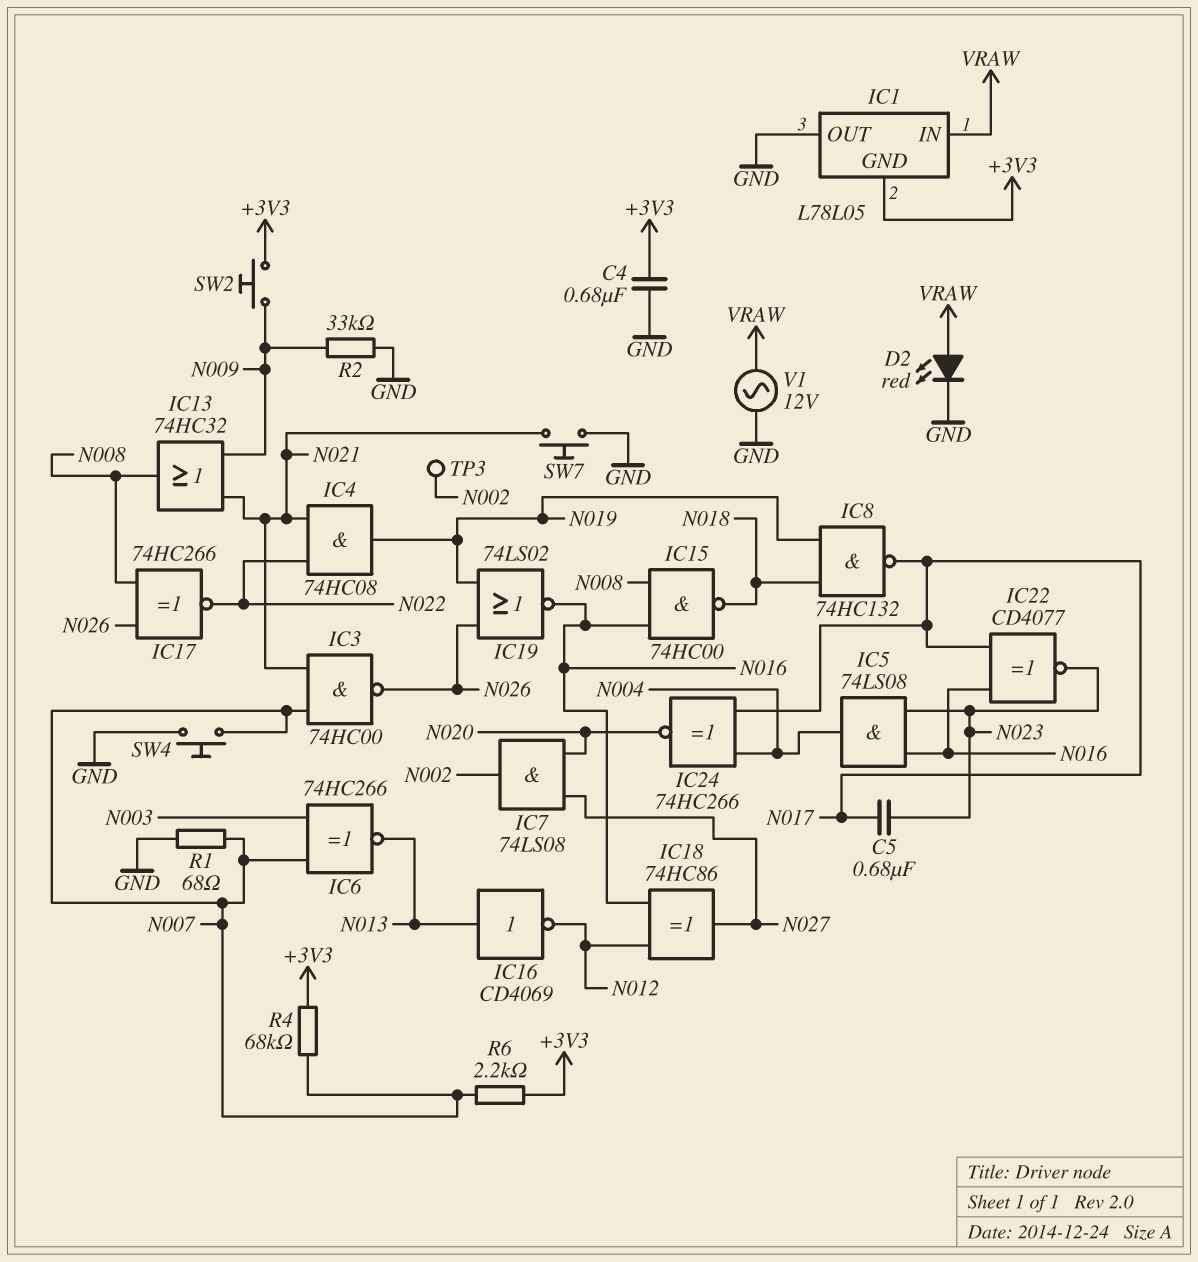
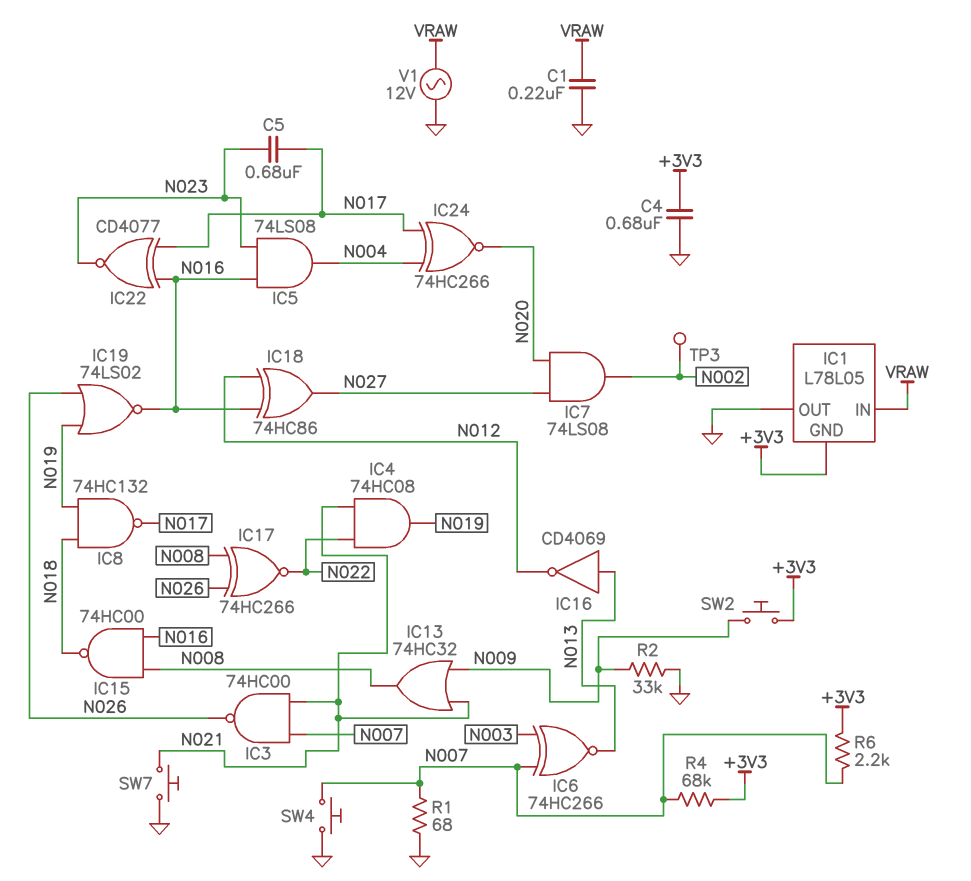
C1: none -> 220nF (GND, VRAW)
D2: LED red (A VRAW, K GND) -> none

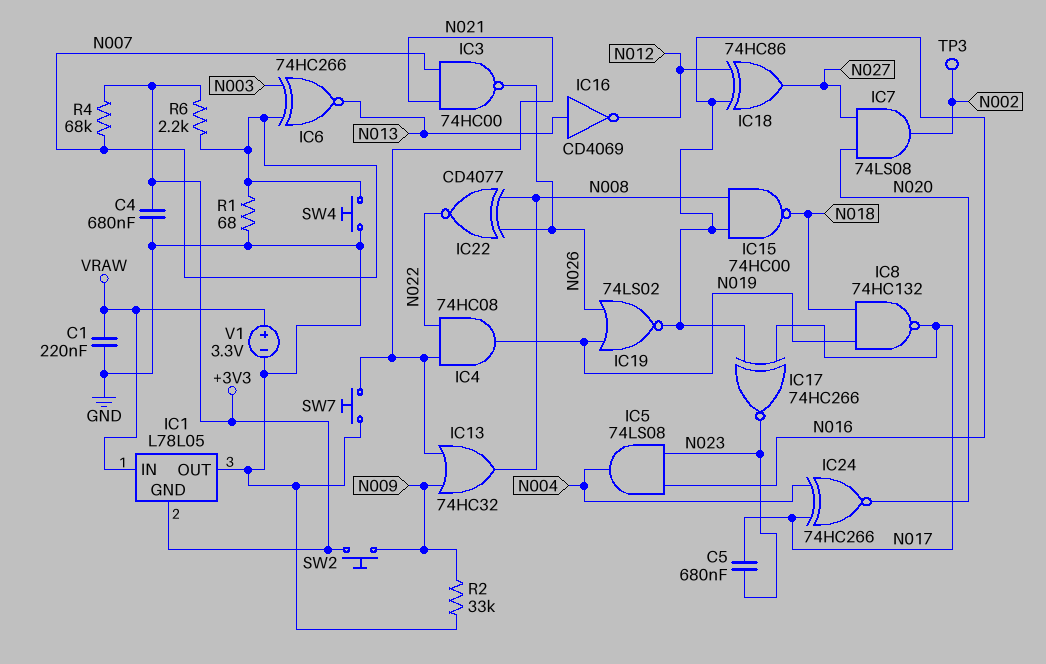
IC17: XNOR 74HC266 (in N008, in N026, out N022) -> XNOR 74HC266 (in N016, in N017, out N023)
IC22: XNOR CD4077 (in N016, in N017, out N023) -> XNOR CD4077 (in N008, in N026, out N022)
V1: AC 12V (GND, VRAW) -> 3.3V (plus VRAW, minus GND)

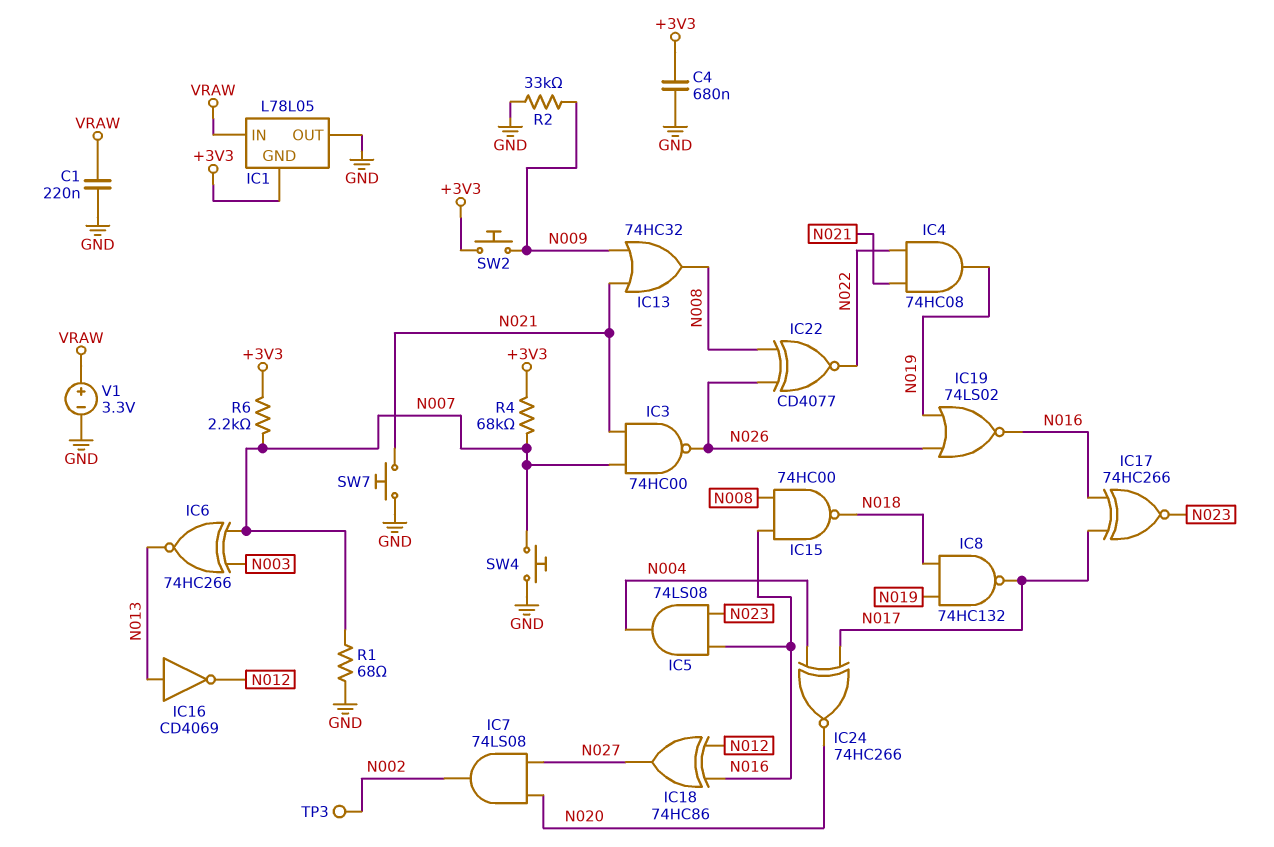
C5: 680nF (N017, N023) -> none

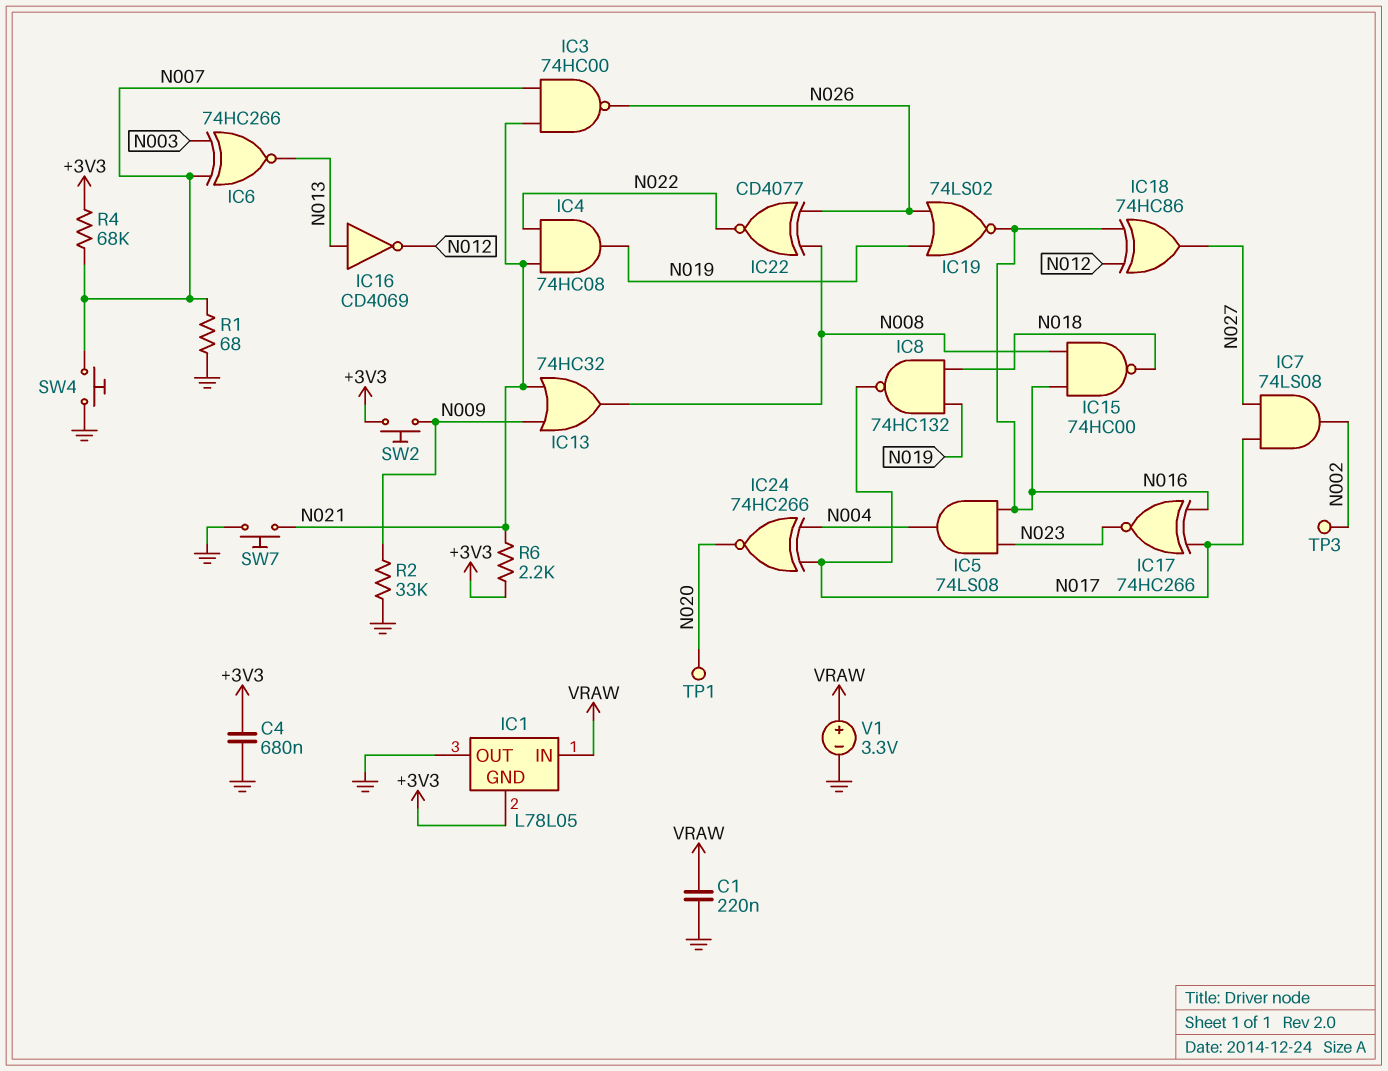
IC7: AND 74LS08 (in N020, in N027, out N002) -> AND 74LS08 (in N017, in N027, out N002)
R6: 2.2k (+3V3, N007) -> 2.2k (+3V3, N021)
TP1: none -> test point (N020)

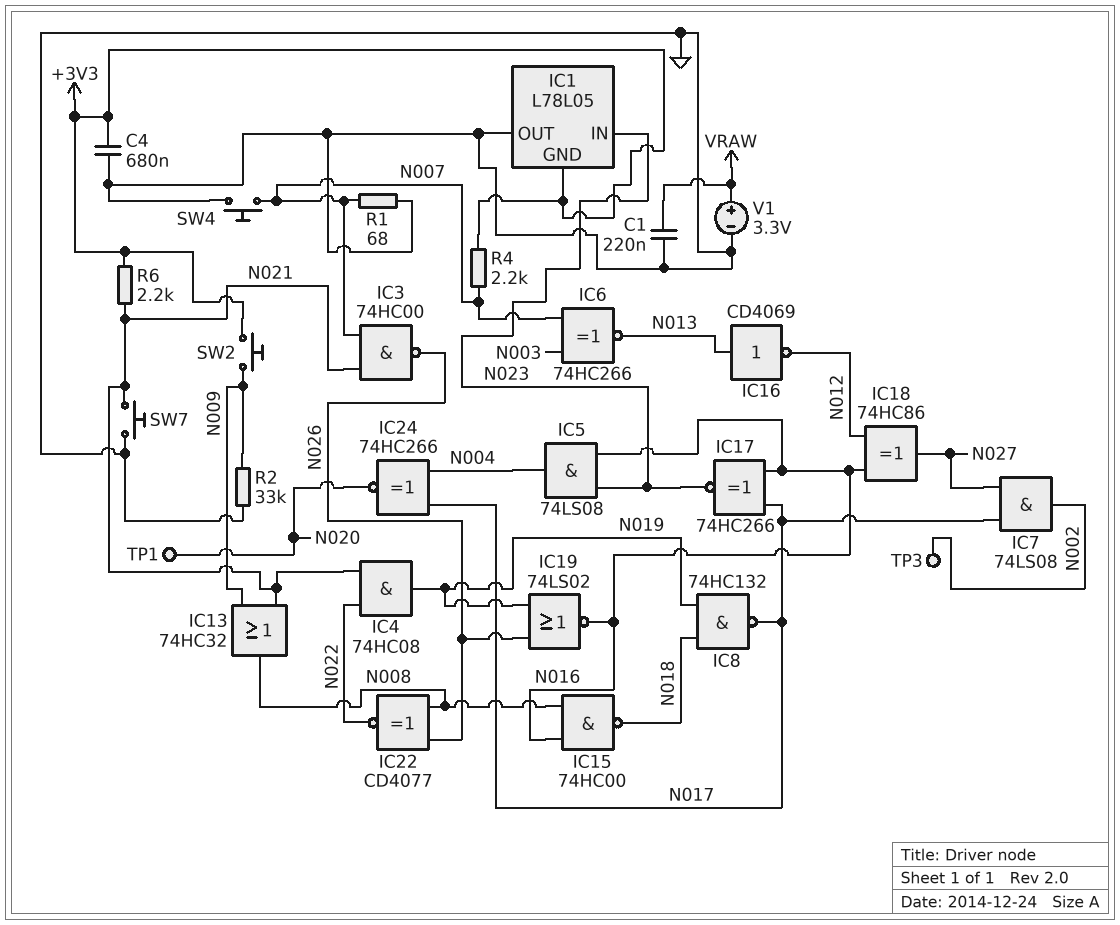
IC1 pin IN: VRAW -> N023
R4: 68k (+3V3, N007) -> 2.2k (+3V3, N007)

